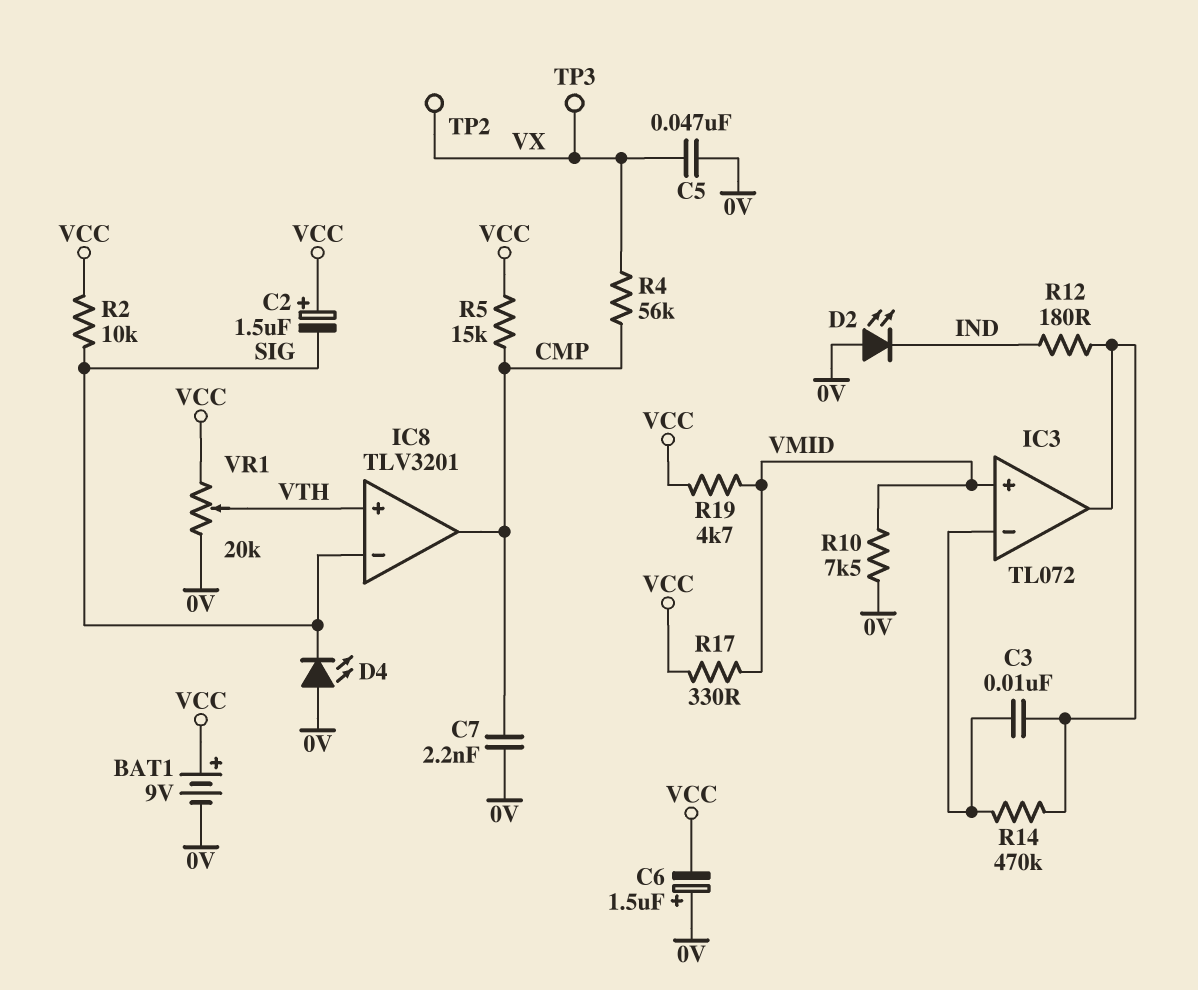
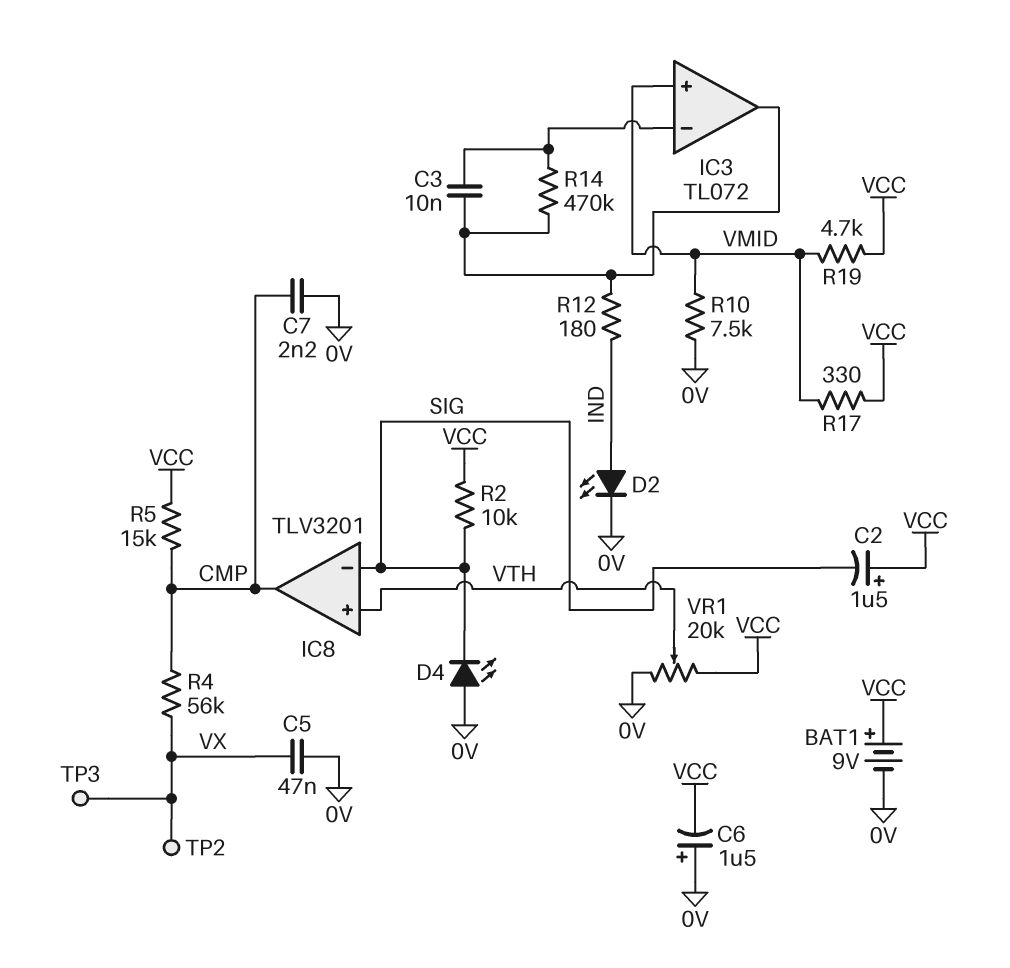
D2: LED (A 0V, K IND) -> LED (A IND, K 0V)

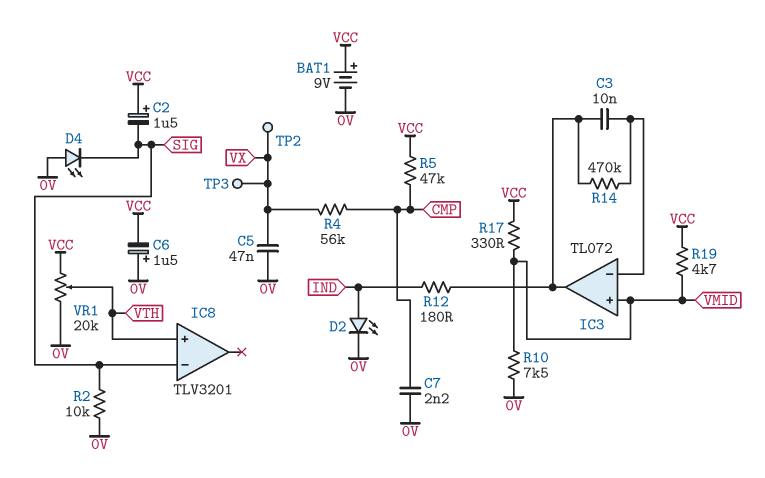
IC8 pin out: CMP -> none
R2: 10k (SIG, VCC) -> 10k (0V, SIG)
R5: 15k (CMP, VCC) -> 47k (CMP, VCC)

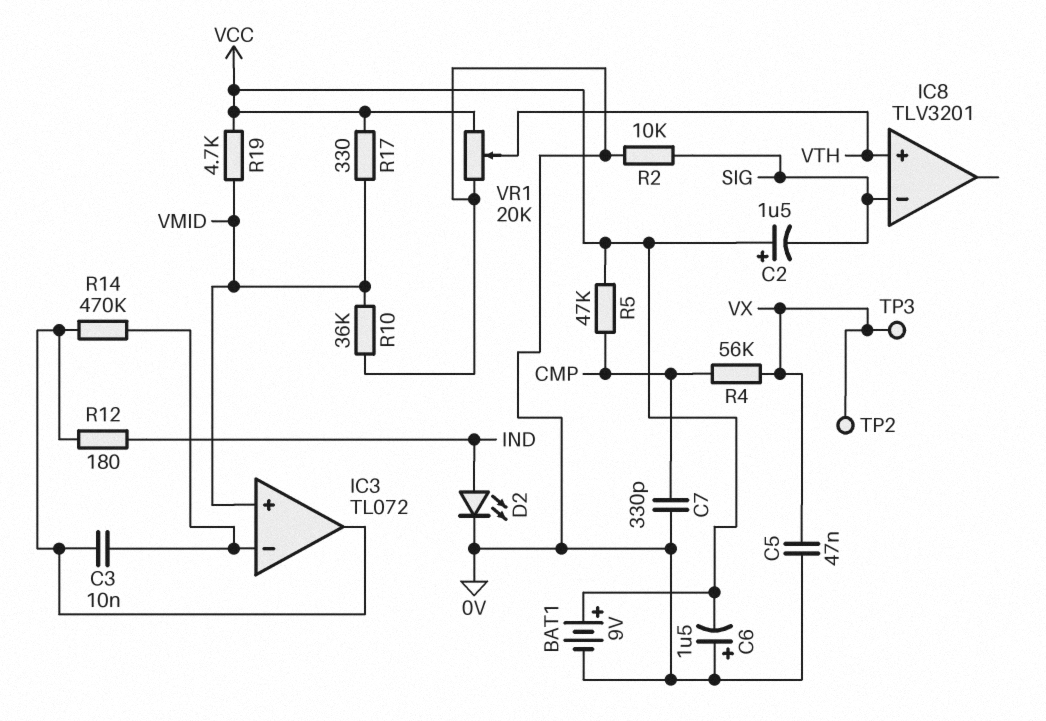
C7: 2.2nF (0V, CMP) -> 330pF (0V, CMP)
D4: LED (A 0V, K SIG) -> none
R10: 7.5k (0V, VMID) -> 36k (0V, VMID)

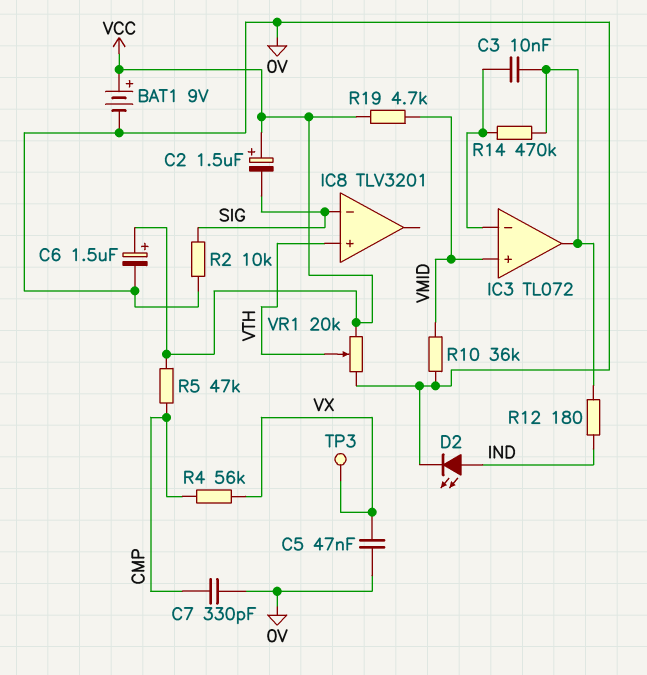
C6: 1.5uF (plus 0V, minus VCC) -> 1.5uF (plus VCC, minus 0V)
R17: 330 (VCC, VMID) -> none
TP2: test point (VX) -> none

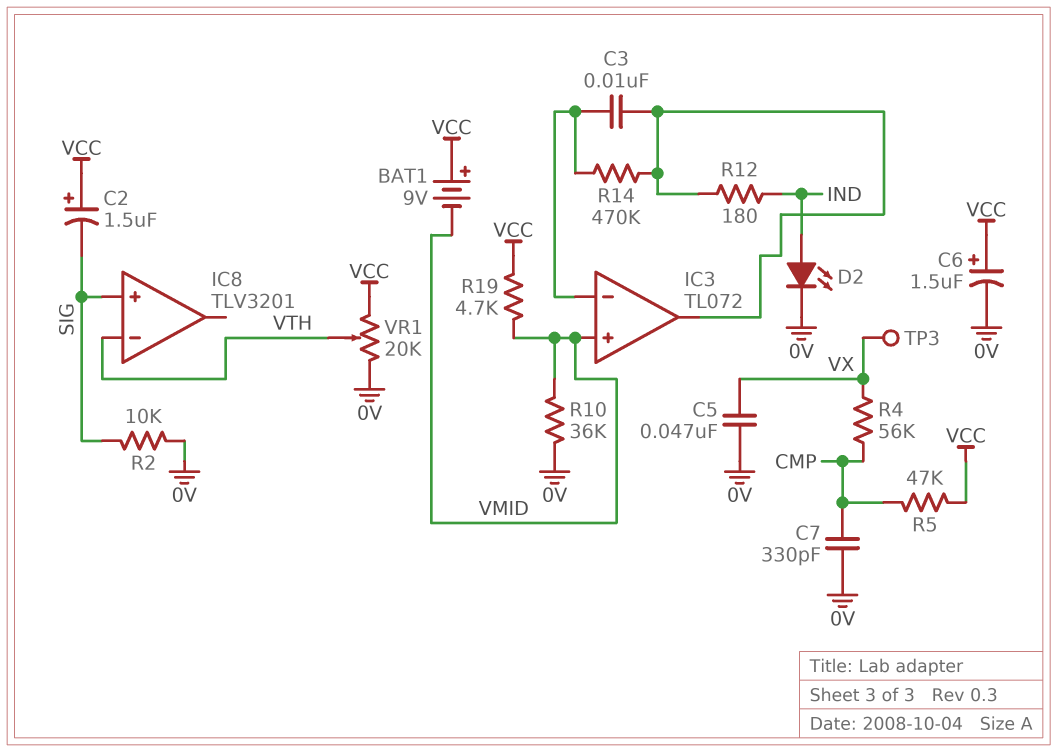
BAT1: 9V (plus VCC, minus 0V) -> 9V (plus VCC, minus VMID)
IC8 pin in+: VTH -> SIG
IC8 pin in-: SIG -> VTH

